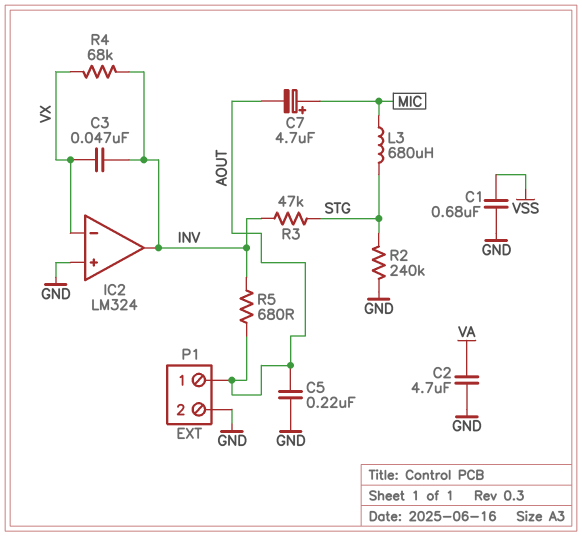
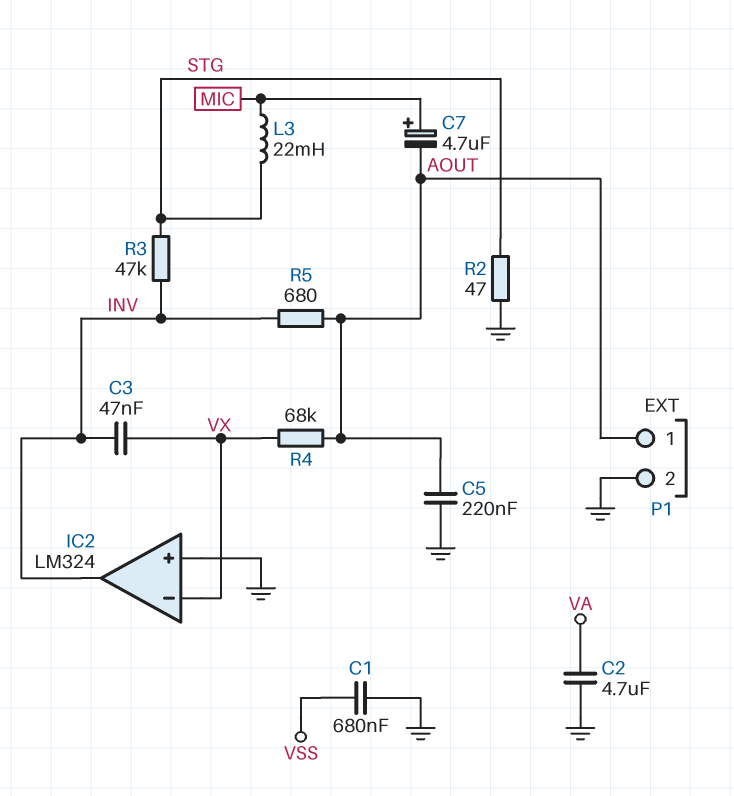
L3: 680uH (MIC, STG) -> 22mH (MIC, STG)
R2: 240k (GND, STG) -> 47 (GND, STG)
R4: 68k (INV, VX) -> 68k (AOUT, VX)

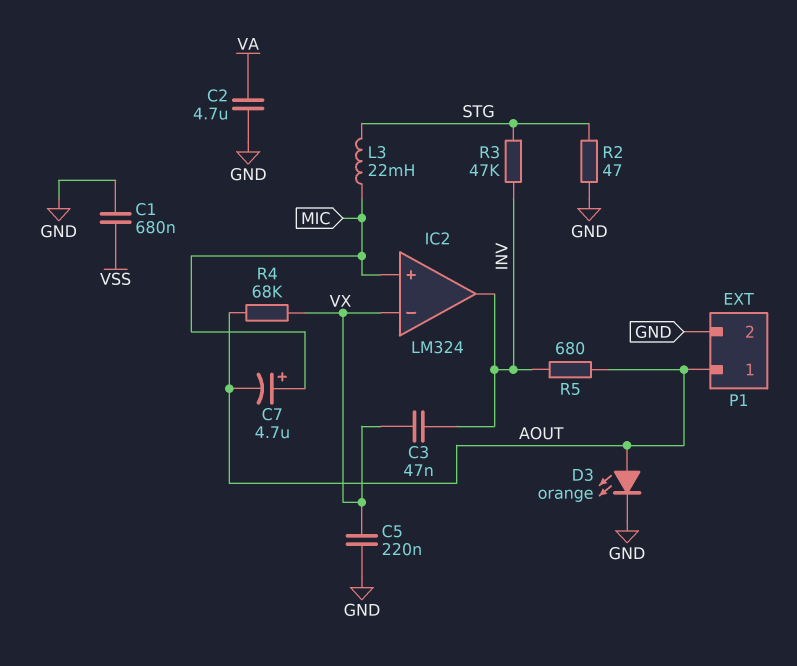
C5: 220nF (AOUT, GND) -> 220nF (GND, VX)
D3: none -> LED orange (A AOUT, K GND)
IC2 pin in+: GND -> MIC

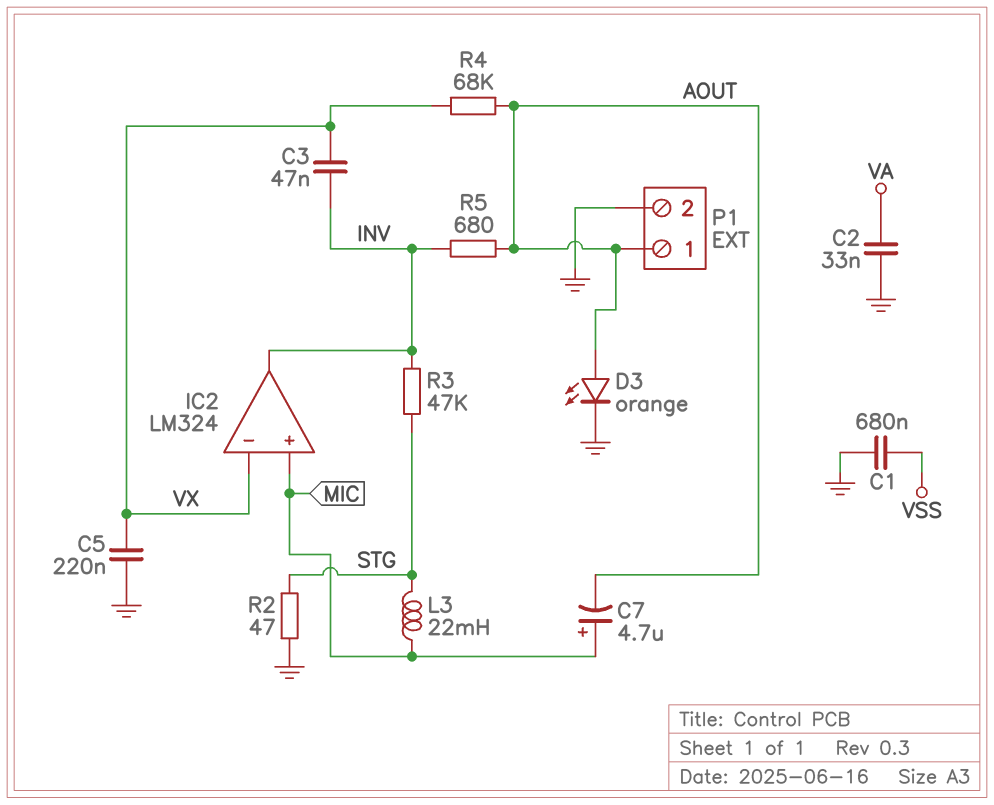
C2: 4.7uF (GND, VA) -> 33nF (GND, VA)

